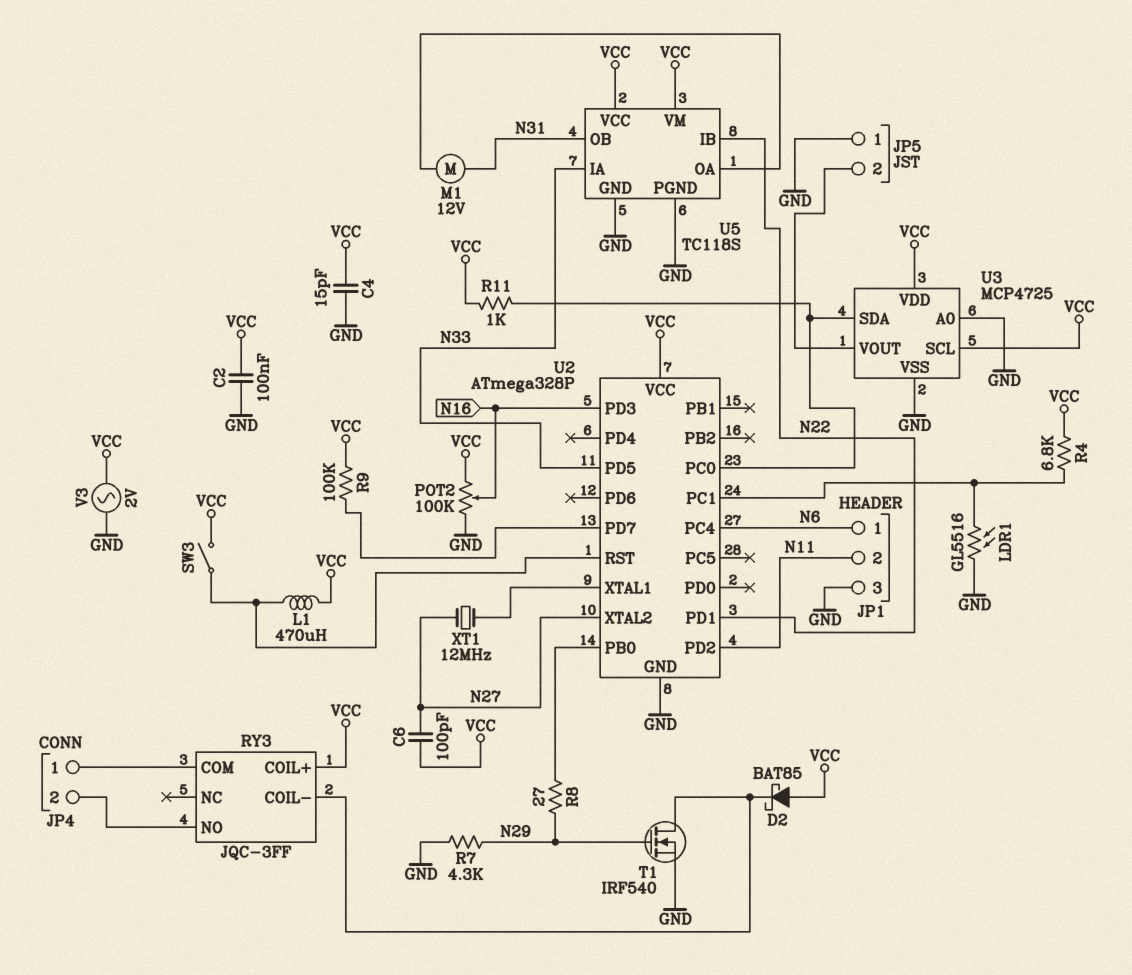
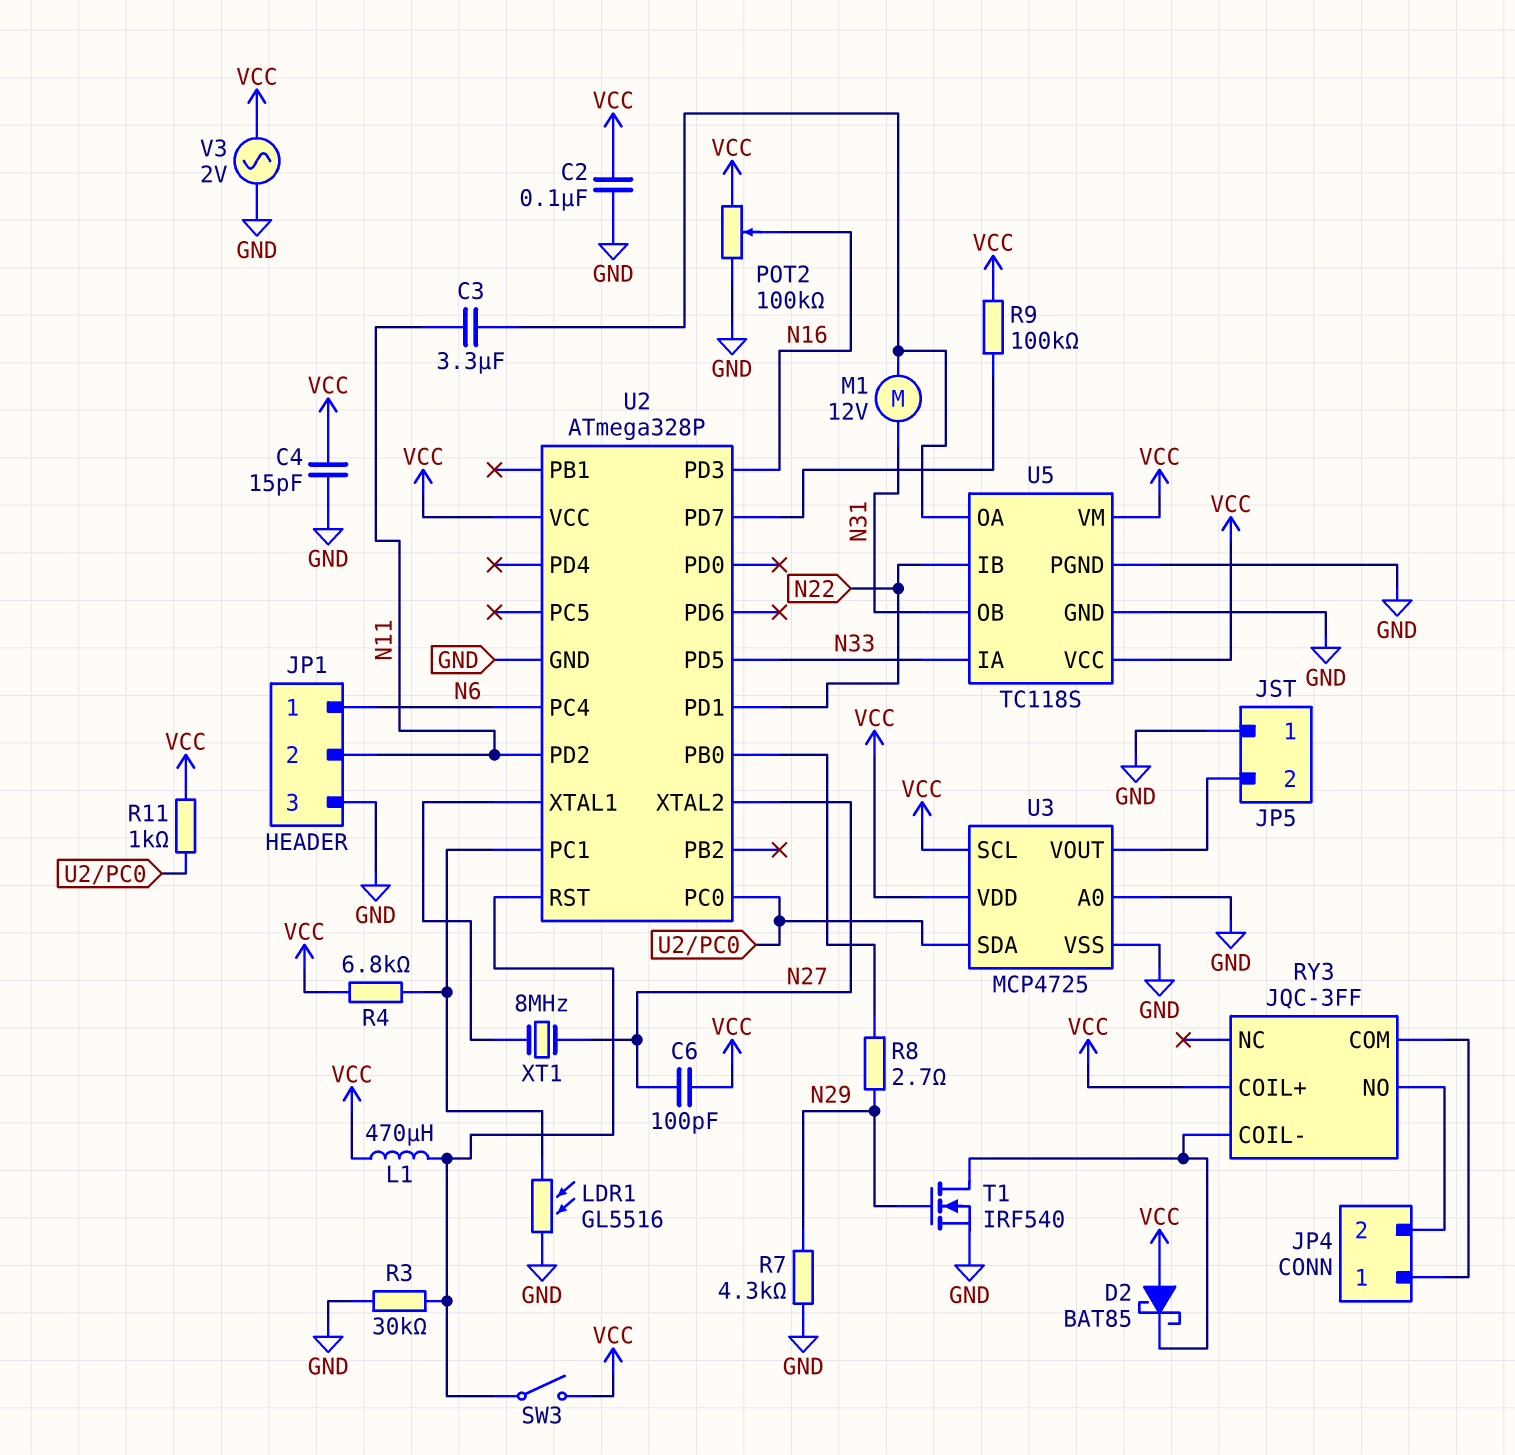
C3: none -> 3.3uF (N11, U5/OA)
R3: none -> 30k (GND, U2/RST)
R8: 27 (N29, U2/PB0) -> 2.7 (N29, U2/PB0)
XT1: 12MHz (N27, U2/XTAL1) -> 8MHz (N27, U2/XTAL1)

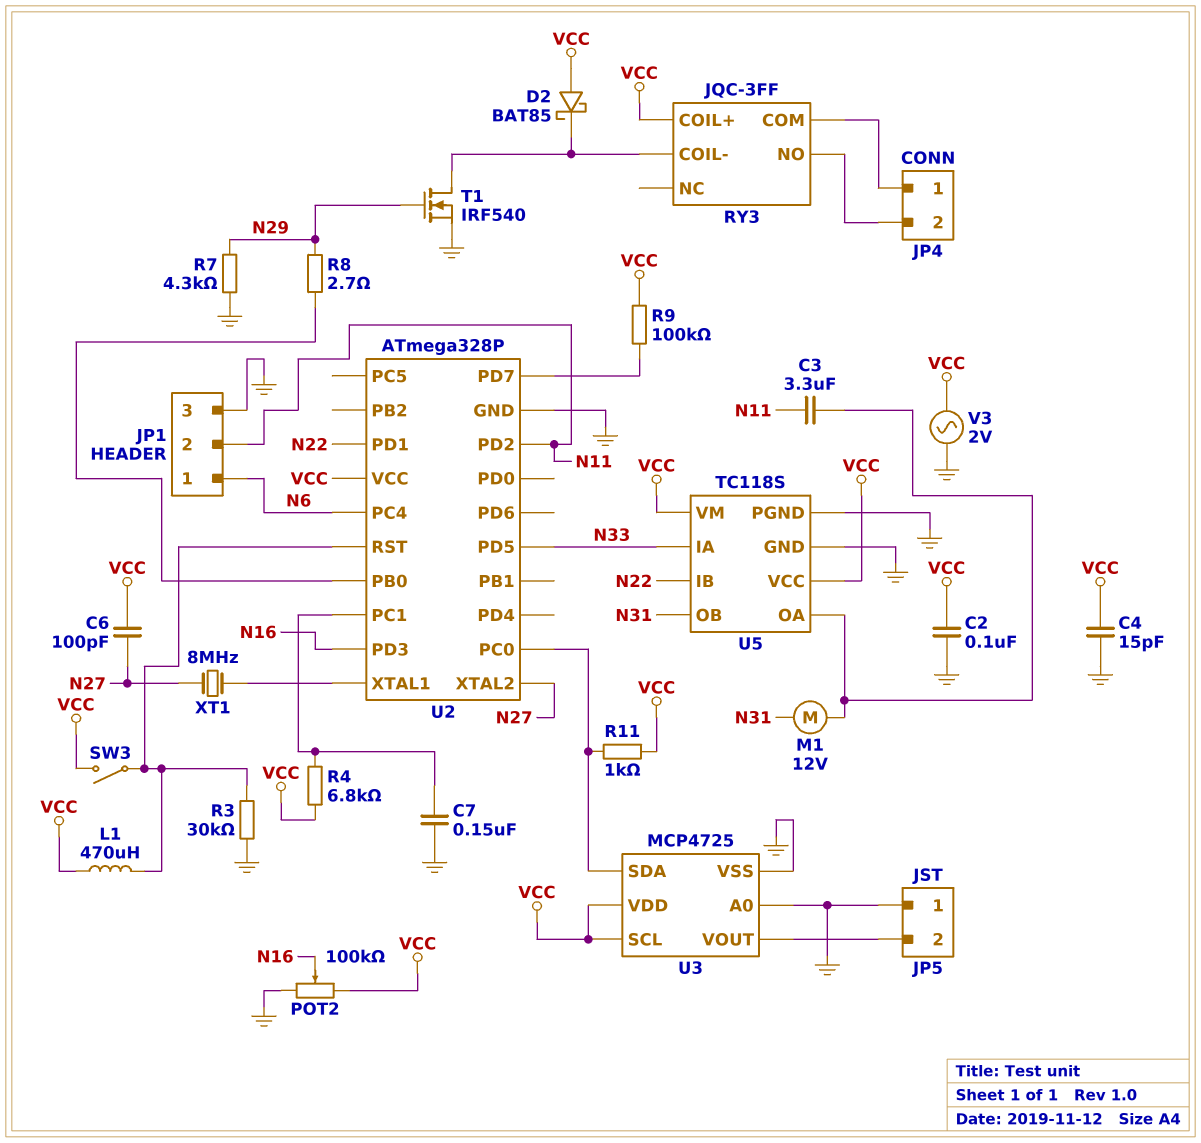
C7: none -> 150nF (GND, U2/PC1)
LDR1: GL5516 (GND, U2/PC1) -> none

